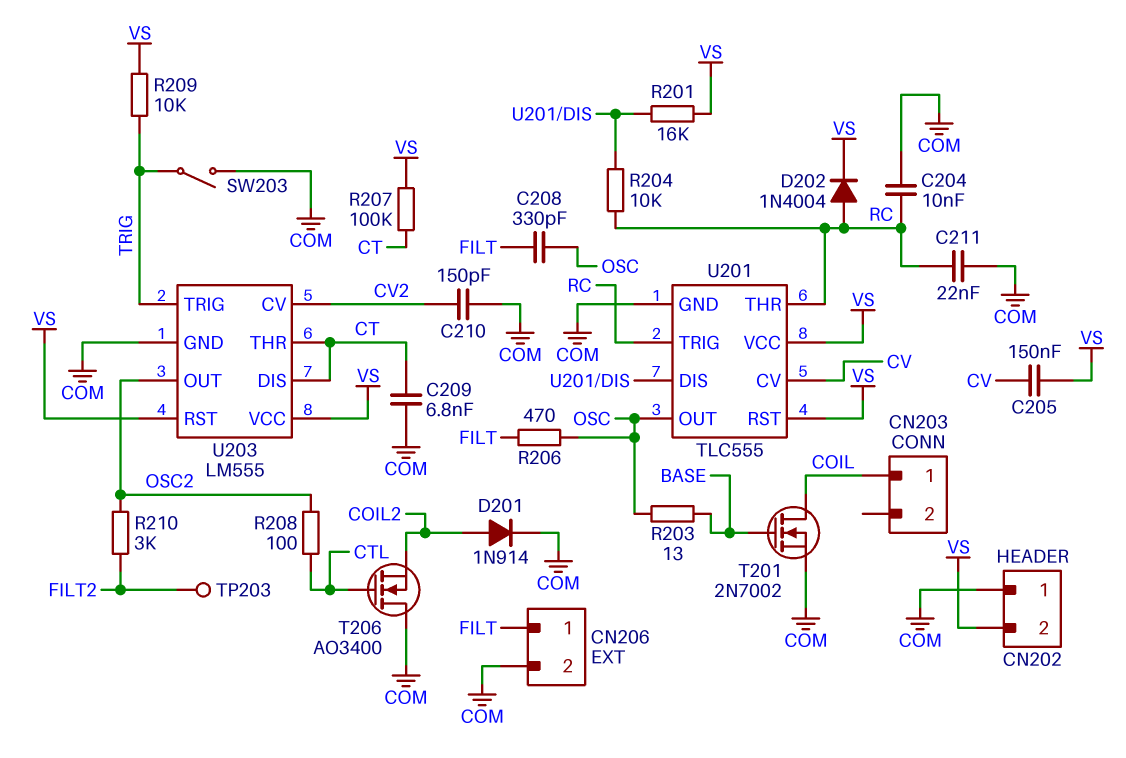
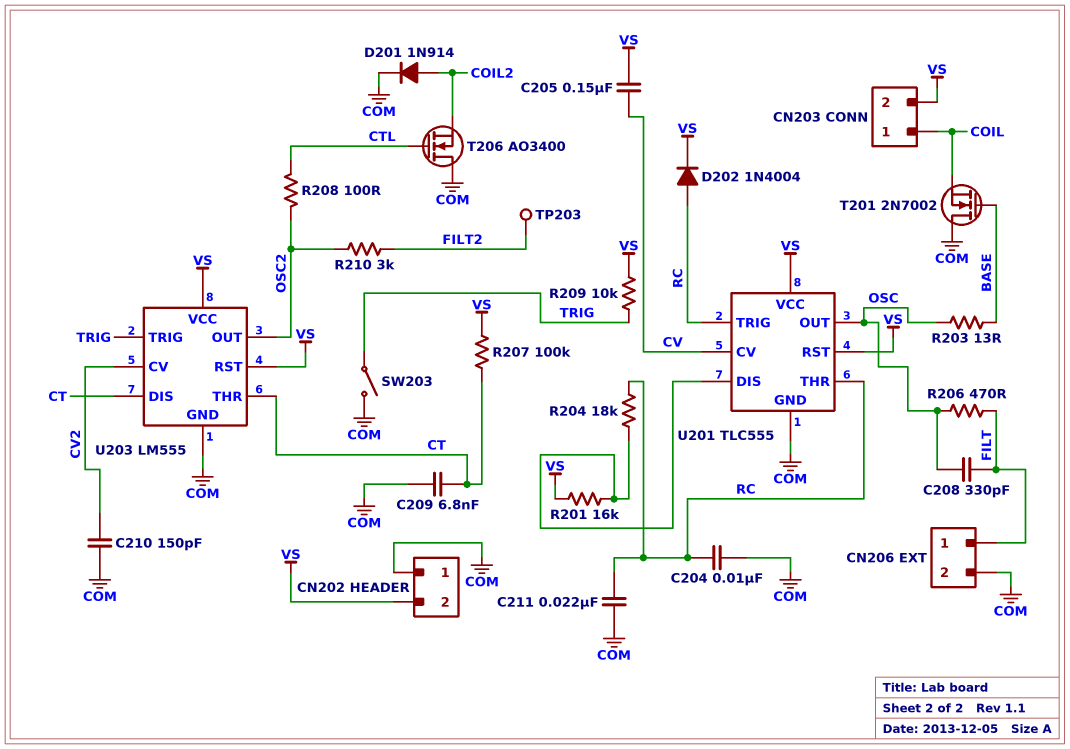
CN203 pin 2: none -> VS
R204: 10k (RC, U201/DIS) -> 18k (RC, U201/DIS)
T201: NMOS 2N7002 (G BASE, D COIL, S COM) -> NMOS 2N7002 (G BASE, D COM, S COIL)

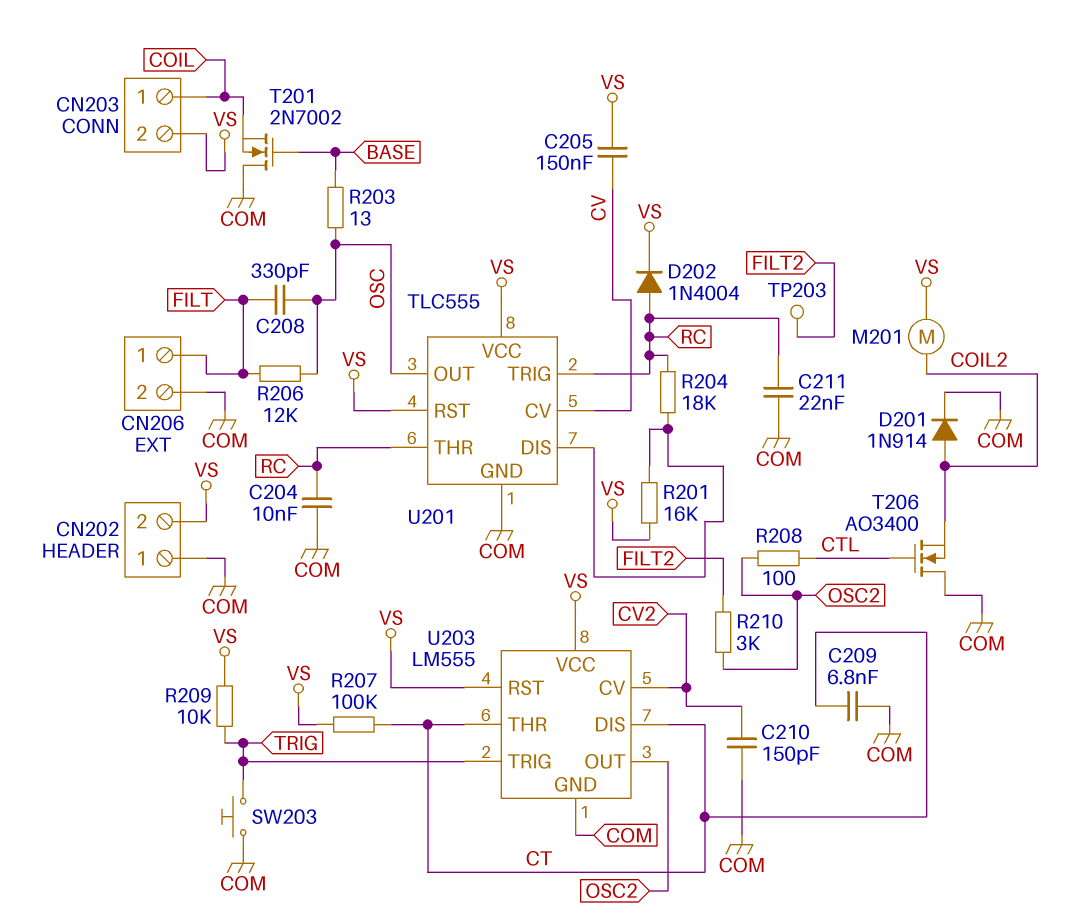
M201: none -> motor (COIL2, VS)
R206: 470 (FILT, OSC) -> 12k (FILT, OSC)
SW203: switch (COM, TRIG) -> button (COM, TRIG)

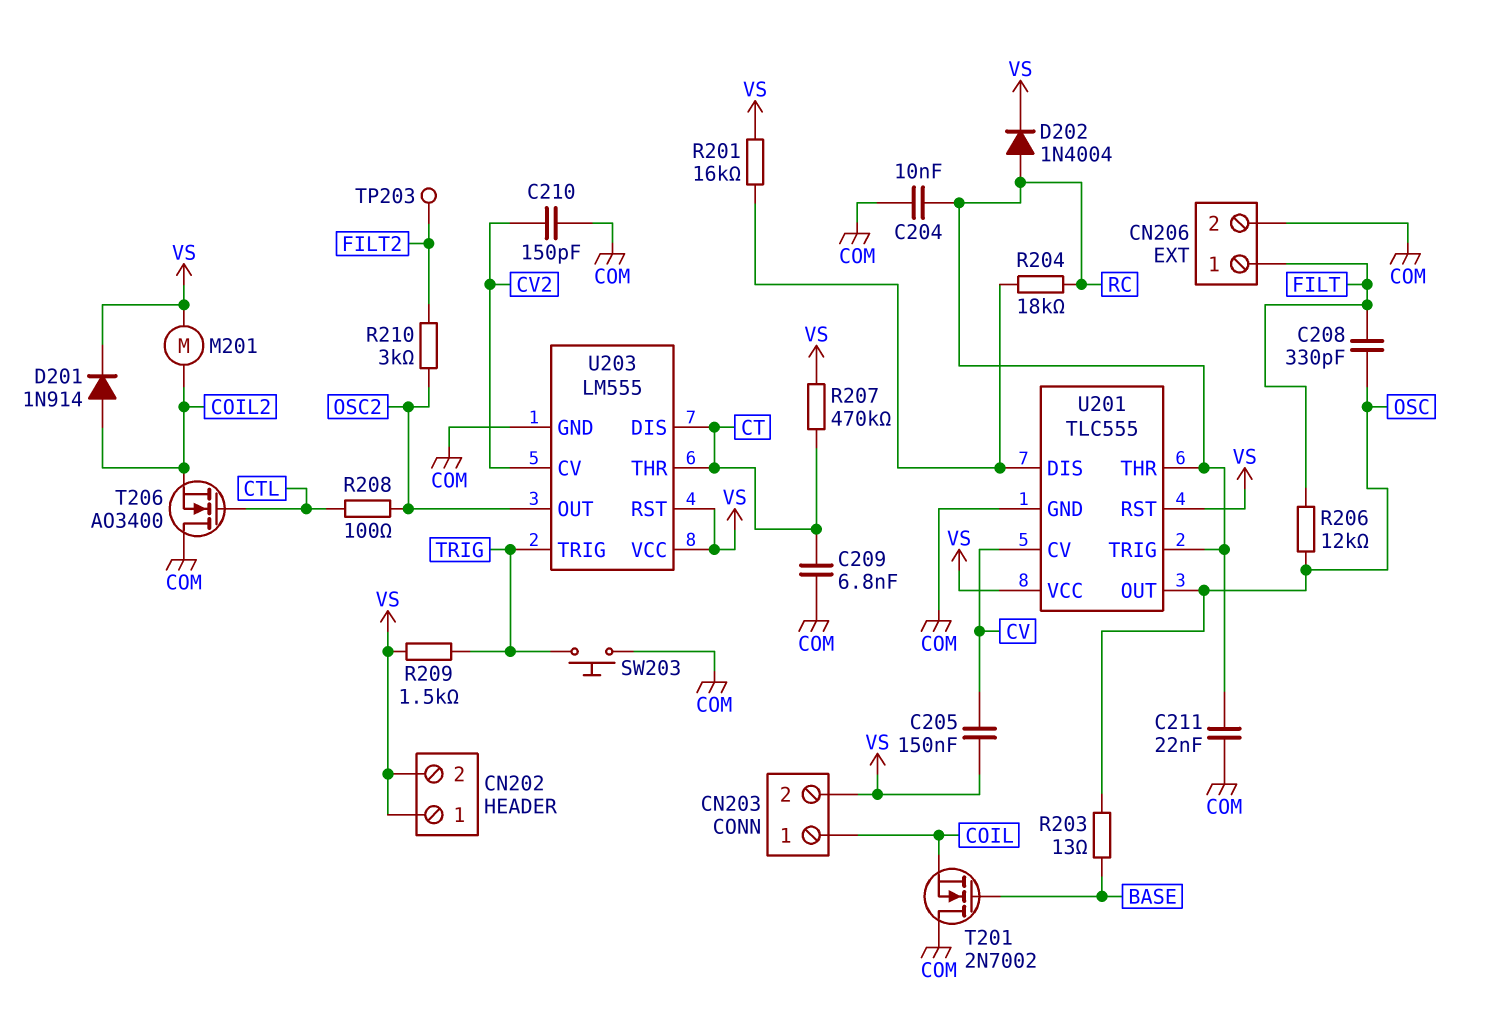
CN202 pin 1: COM -> VS
D201: diode 1N914 (A COIL2, K COM) -> diode 1N914 (A COIL2, K VS)
R207: 100k (CT, VS) -> 470k (CT, VS)
R209: 10k (TRIG, VS) -> 1.5k (TRIG, VS)

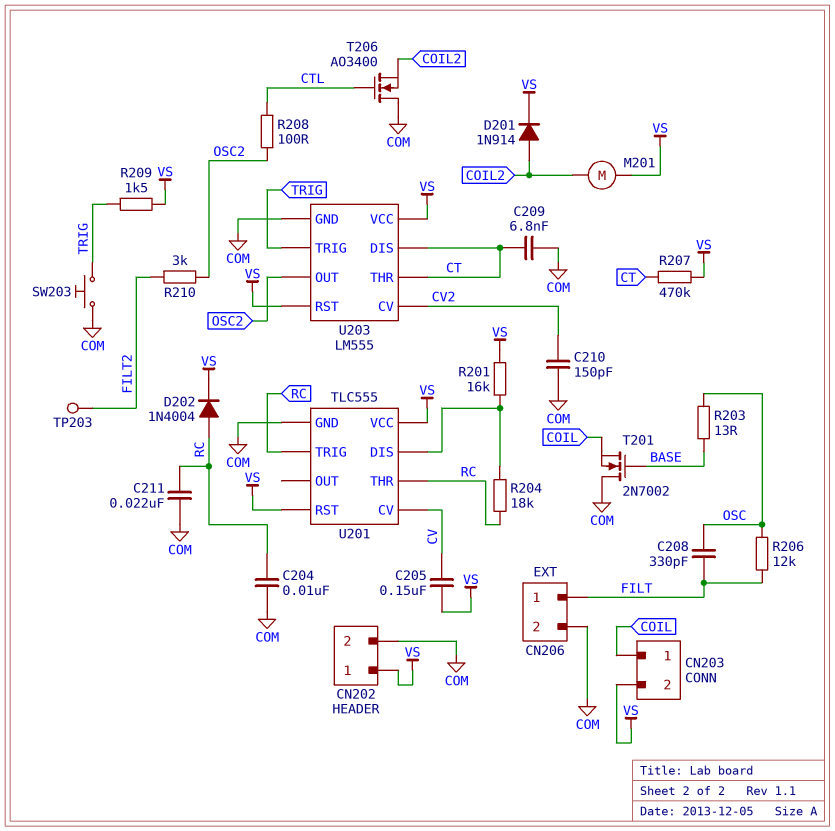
CN202 pin 2: VS -> COM
U201 pin OUT: OSC -> none

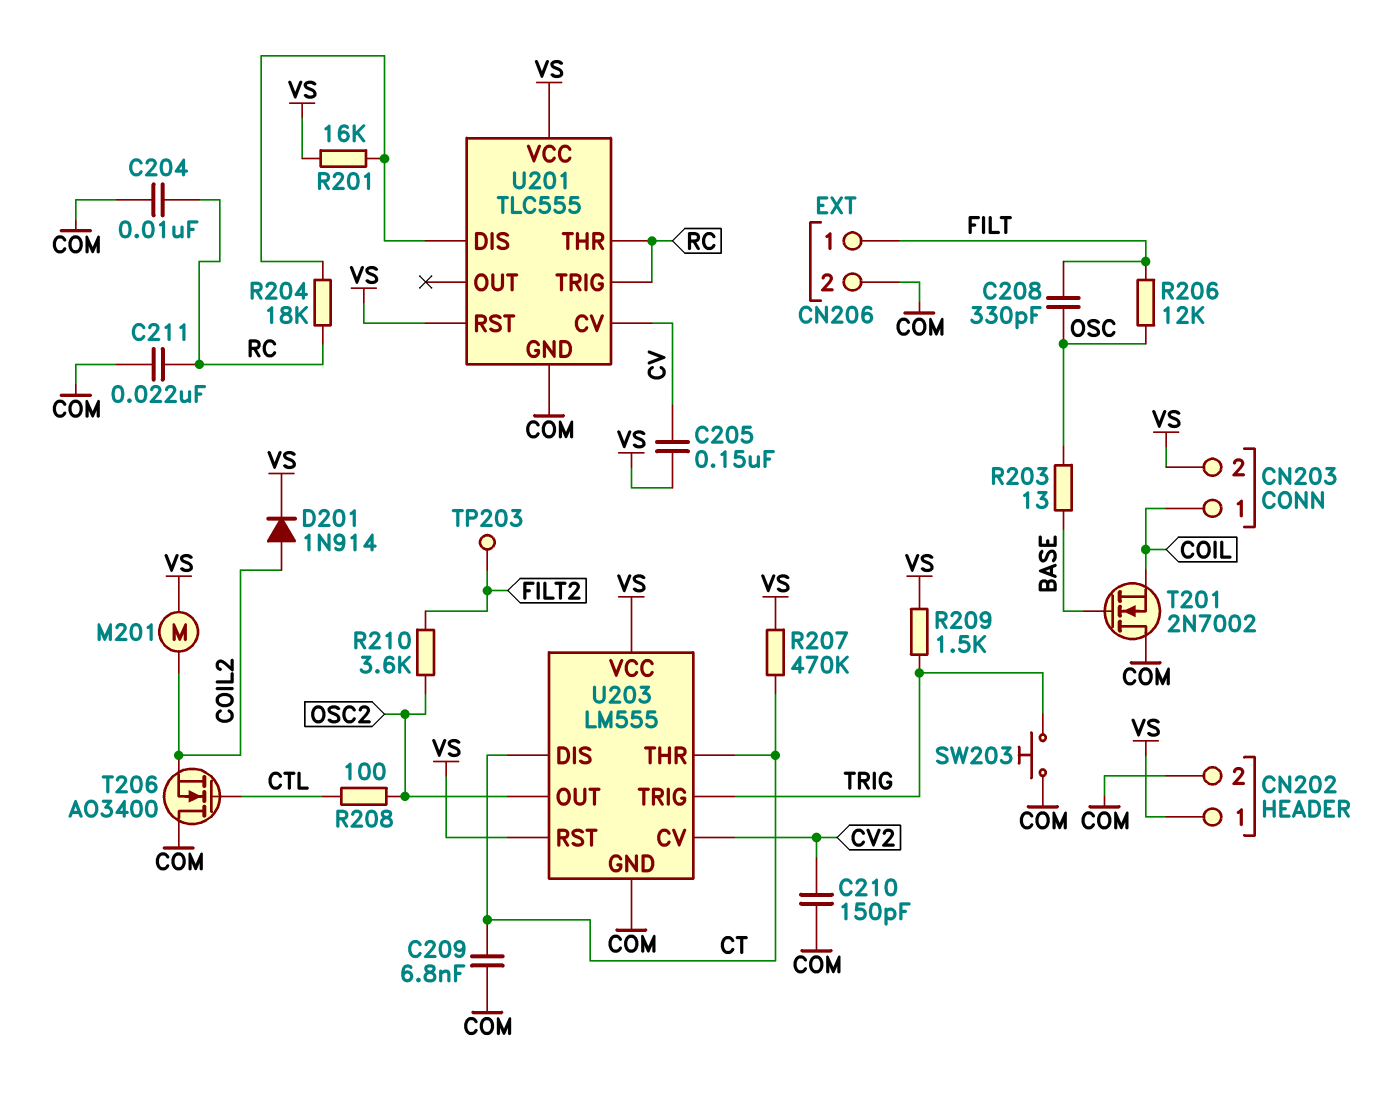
D202: diode 1N4004 (A RC, K VS) -> none
R210: 3k (FILT2, OSC2) -> 3.6k (FILT2, OSC2)

